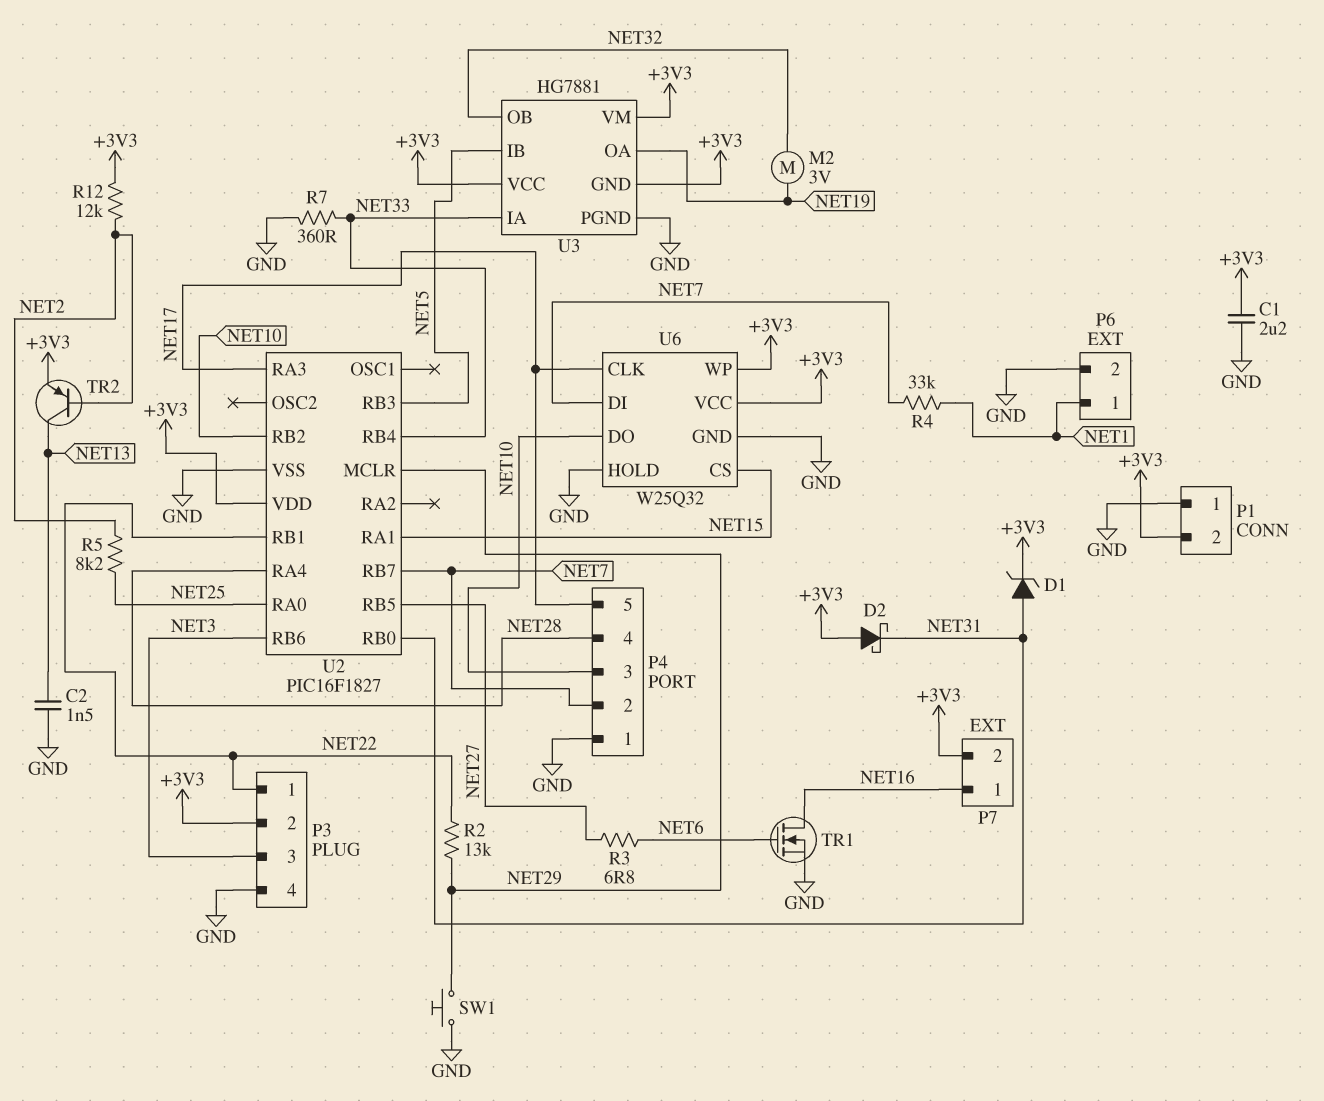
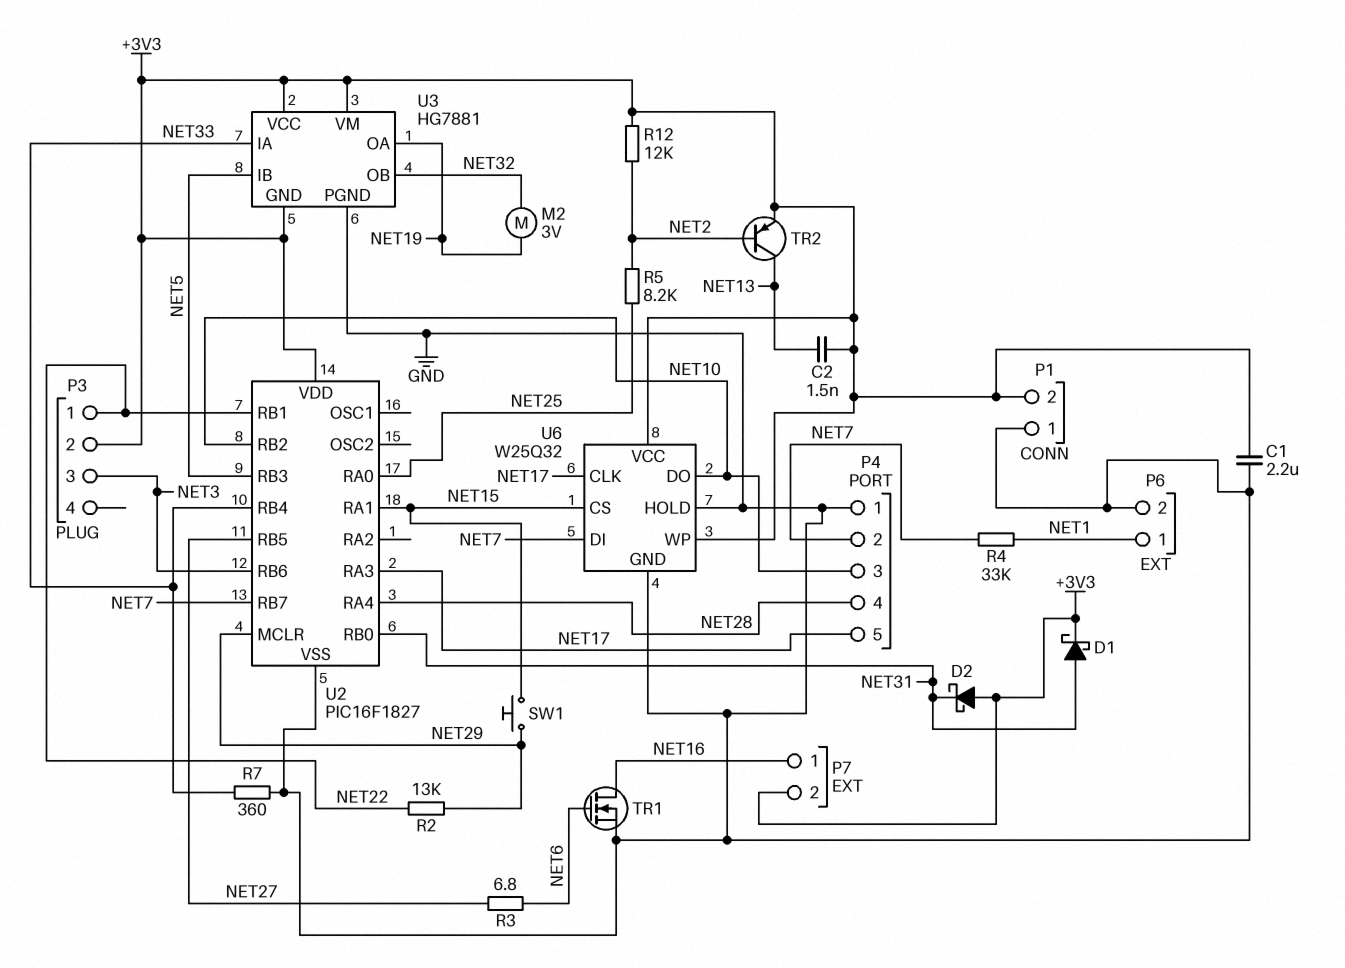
C2: 1.5nF (GND, NET13) -> 1.5nF (+3V3, NET13)
D1: zener (A NET31, K +3V3) -> schottky (A NET31, K +3V3)
P3 pin 4: GND -> none
SW1: button (GND, NET29) -> button (NET15, NET29)

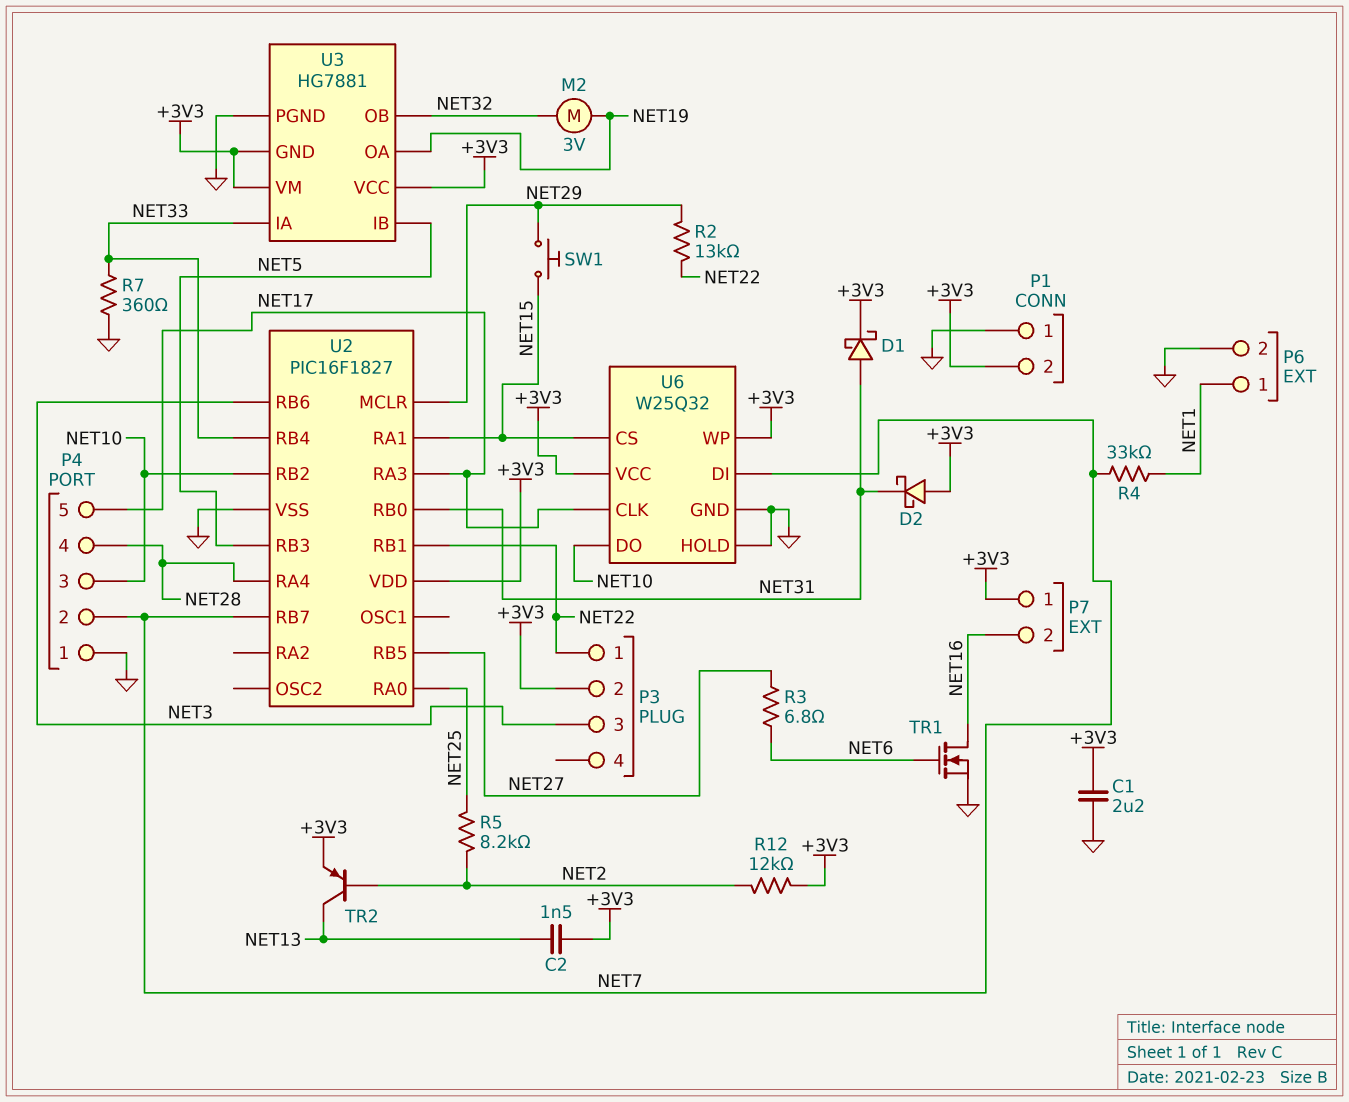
P7 pin 1: NET16 -> +3V3
P7 pin 2: +3V3 -> NET16

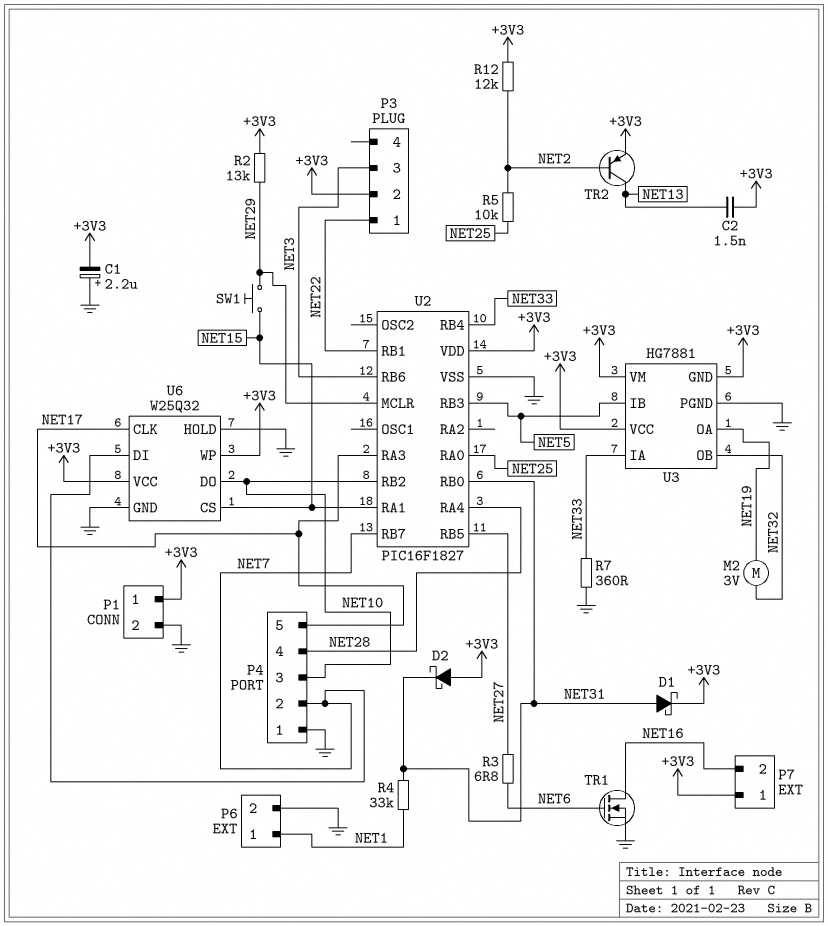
C1: 2.2uF (+3V3, GND) -> 2.2uF (plus GND, minus +3V3)
P1 pin 1: GND -> +3V3
P1 pin 2: +3V3 -> GND
R2: 13k (NET22, NET29) -> 13k (+3V3, NET29)
R4: 33k (NET1, NET7) -> 33k (NET1, NET31)
R5: 8.2k (NET2, NET25) -> 10k (NET2, NET25)

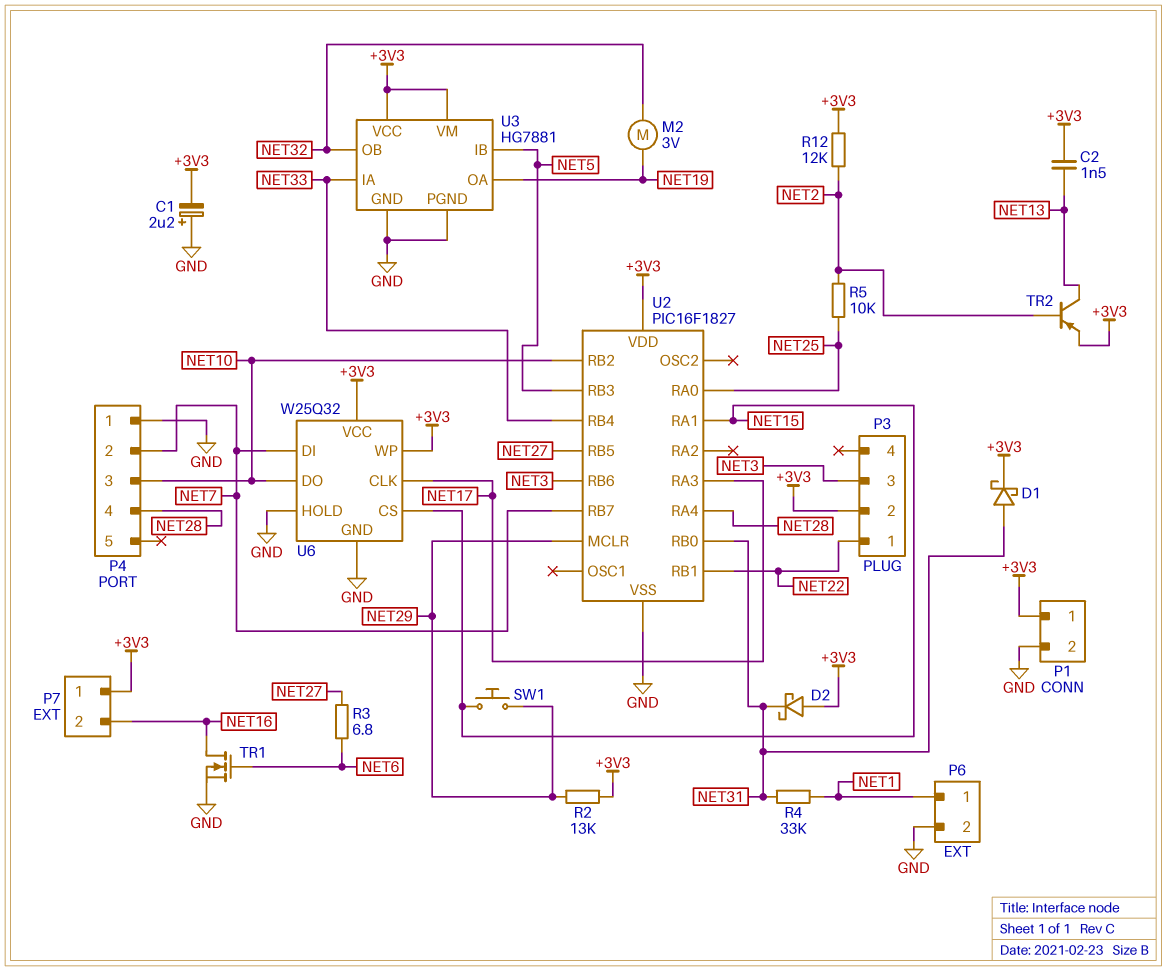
P4 pin 5: NET17 -> none
R7: 360 (GND, NET33) -> none
U3 pin GND: +3V3 -> GND

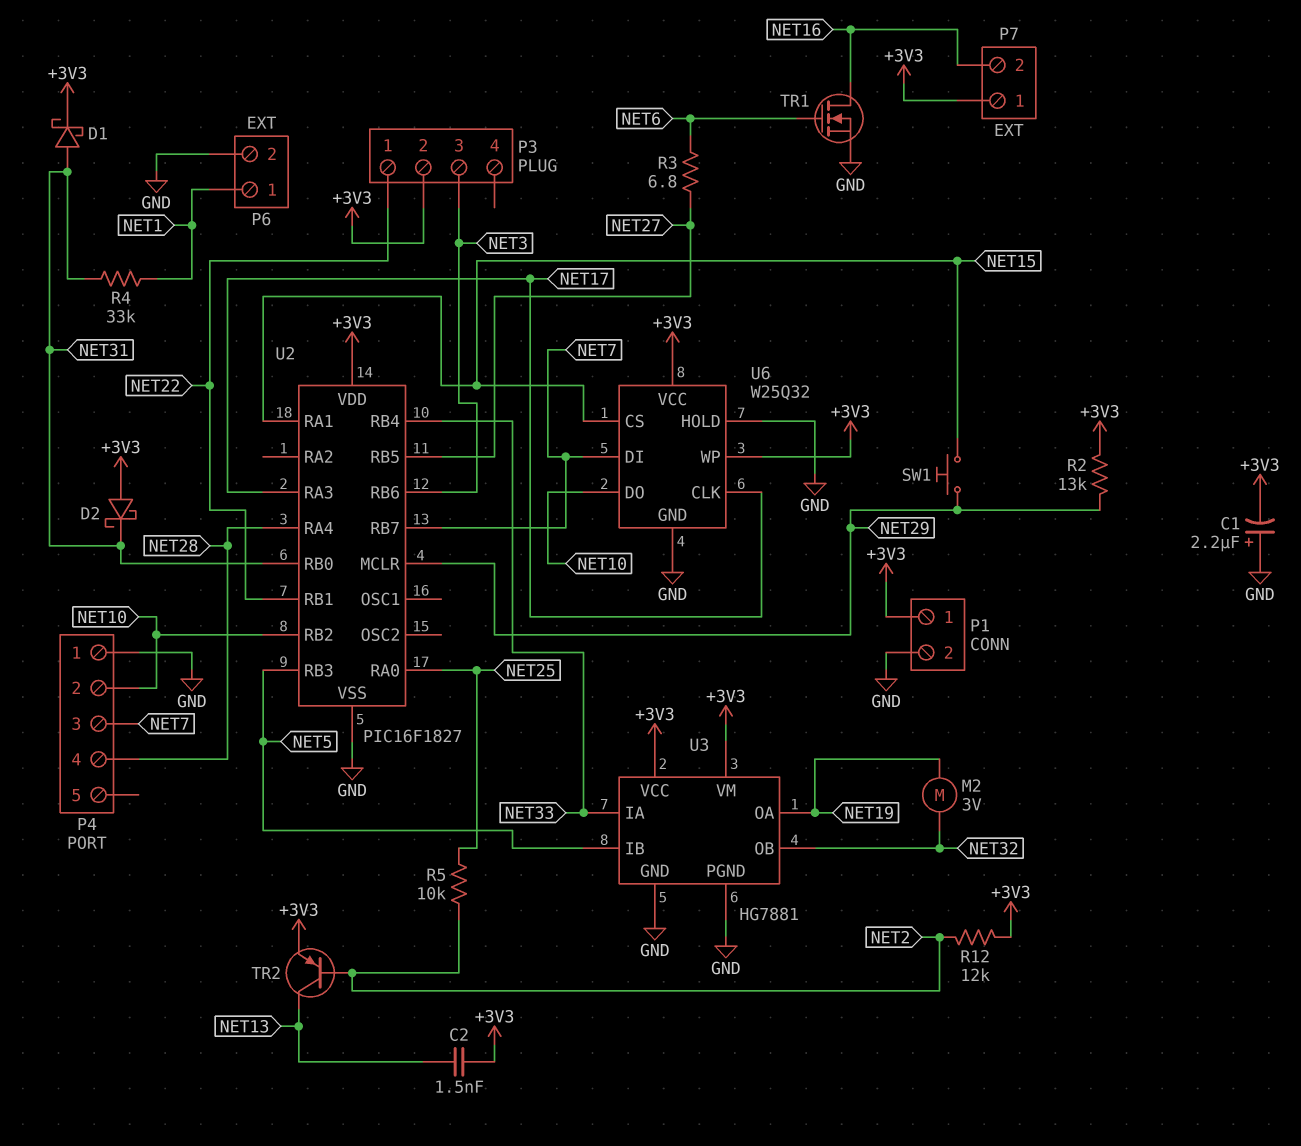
P4 pin 2: NET7 -> NET10
P4 pin 3: NET10 -> NET7

